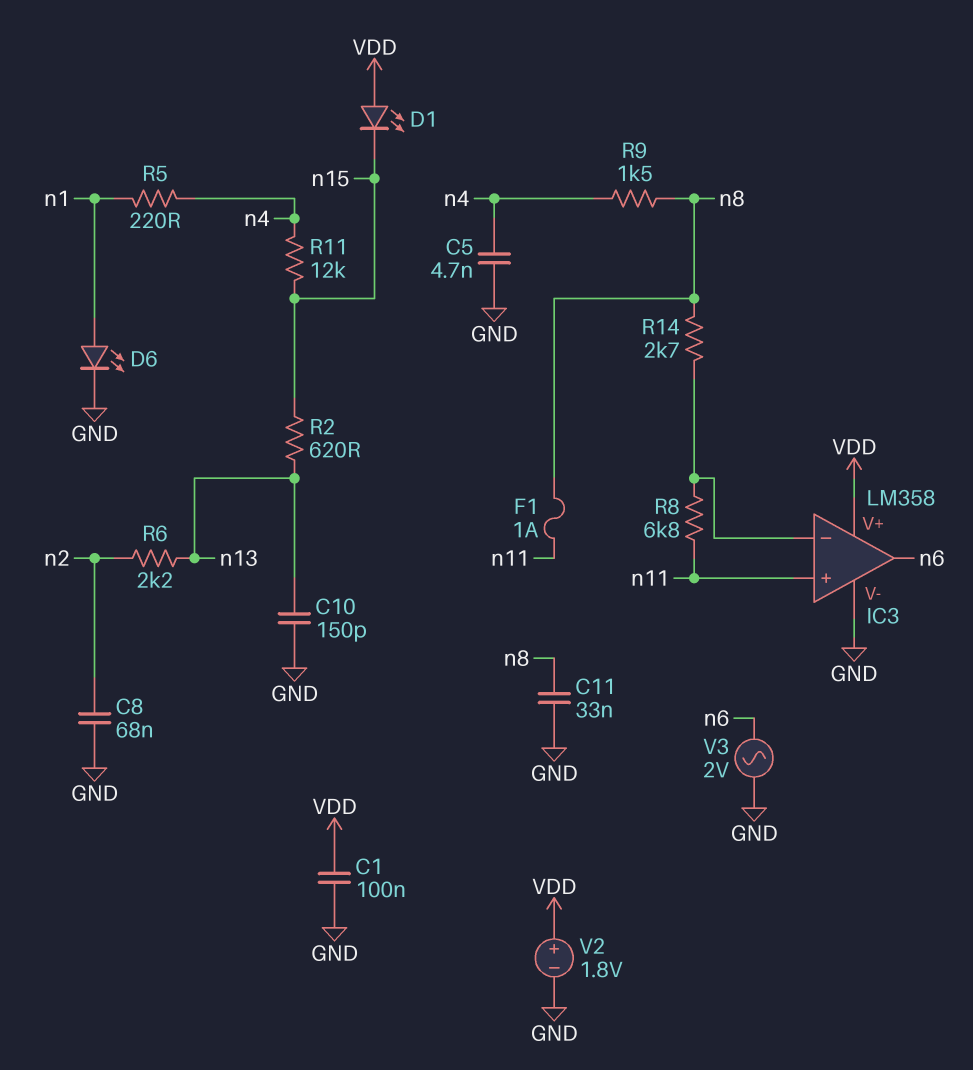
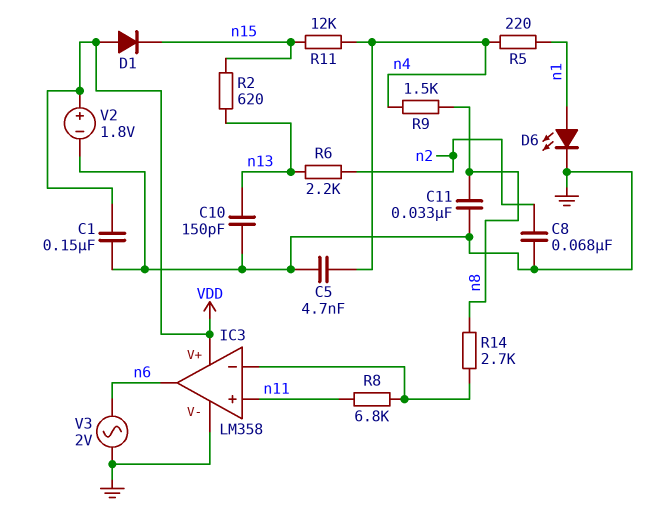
C1: 100nF (GND, VDD) -> 150nF (GND, VDD)
D1: LED (A VDD, K n15) -> diode (A VDD, K n15)
F1: 1A (n8, n11) -> none

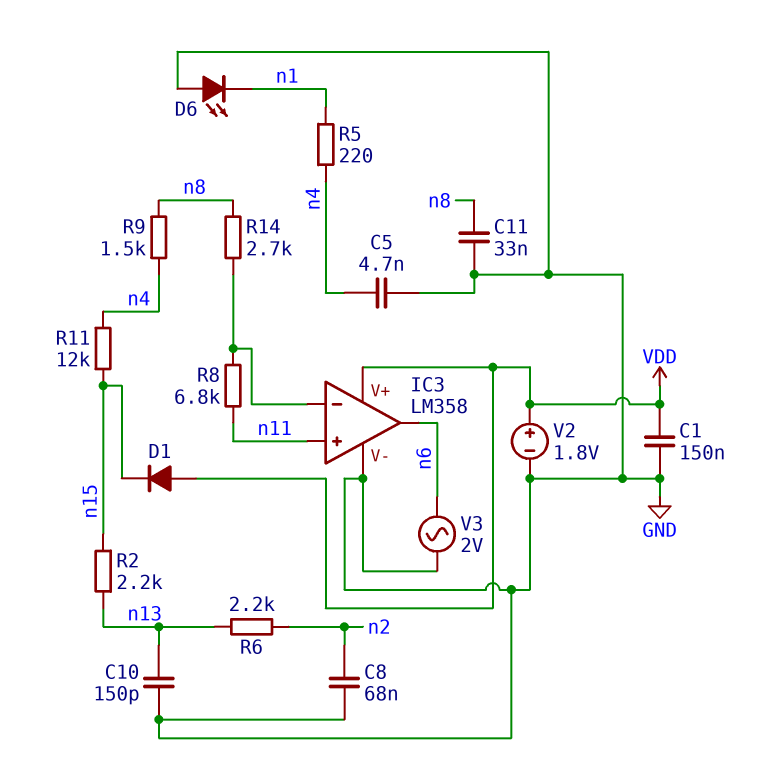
D6: LED (A n1, K GND) -> LED (A GND, K n1)
R2: 620 (n13, n15) -> 2.2k (n13, n15)

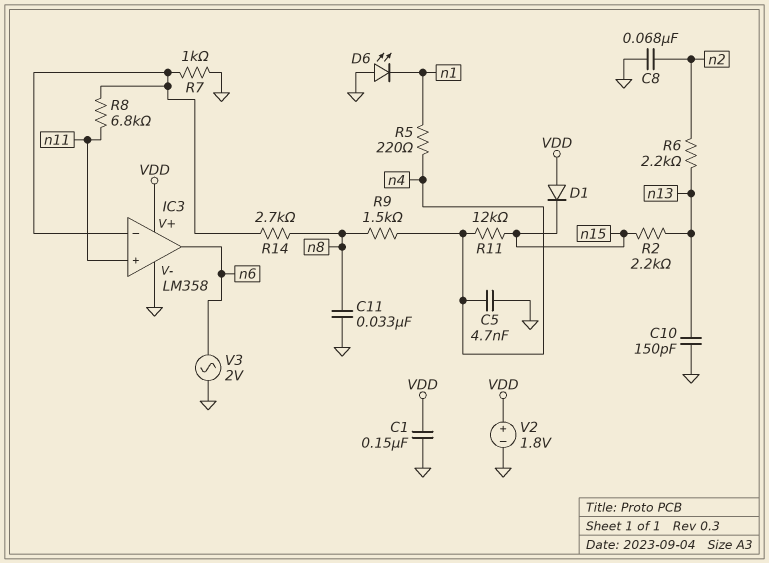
R7: none -> 1k (GND, IC3/in-)

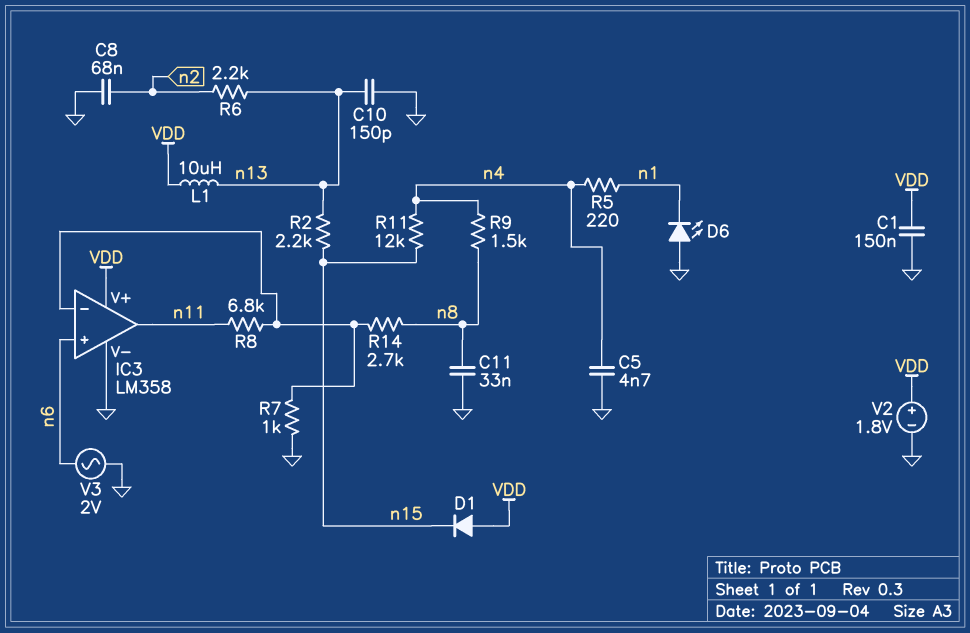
IC3 pin in+: n11 -> n6
IC3 pin out: n6 -> n11
L1: none -> 10uH (VDD, n13)

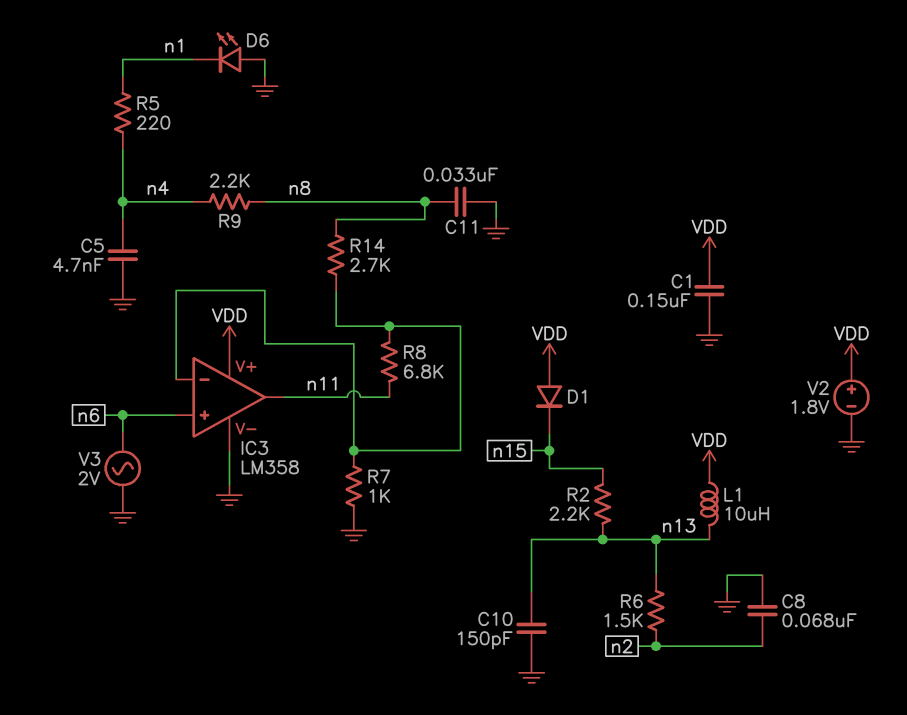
R6: 2.2k (n2, n13) -> 1.5k (n2, n13)
R9: 1.5k (n4, n8) -> 2.2k (n4, n8)
R11: 12k (n4, n15) -> none

